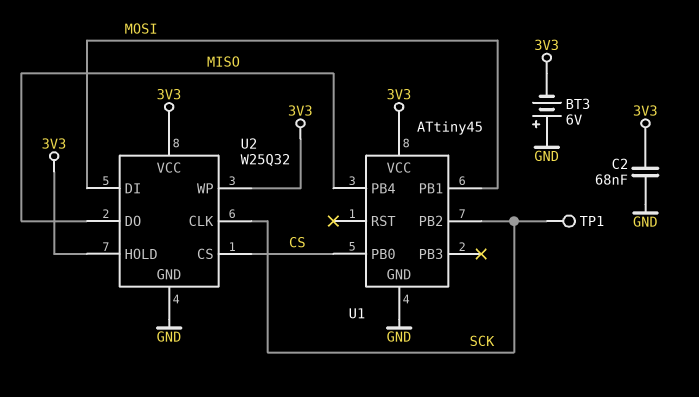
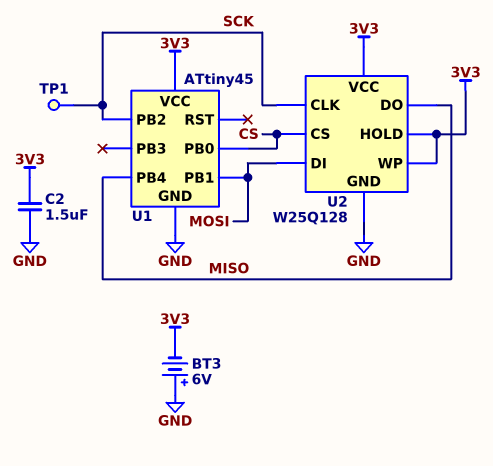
C2: 68nF (3V3, GND) -> 1.5uF (3V3, GND)
U2: W25Q32 -> W25Q128

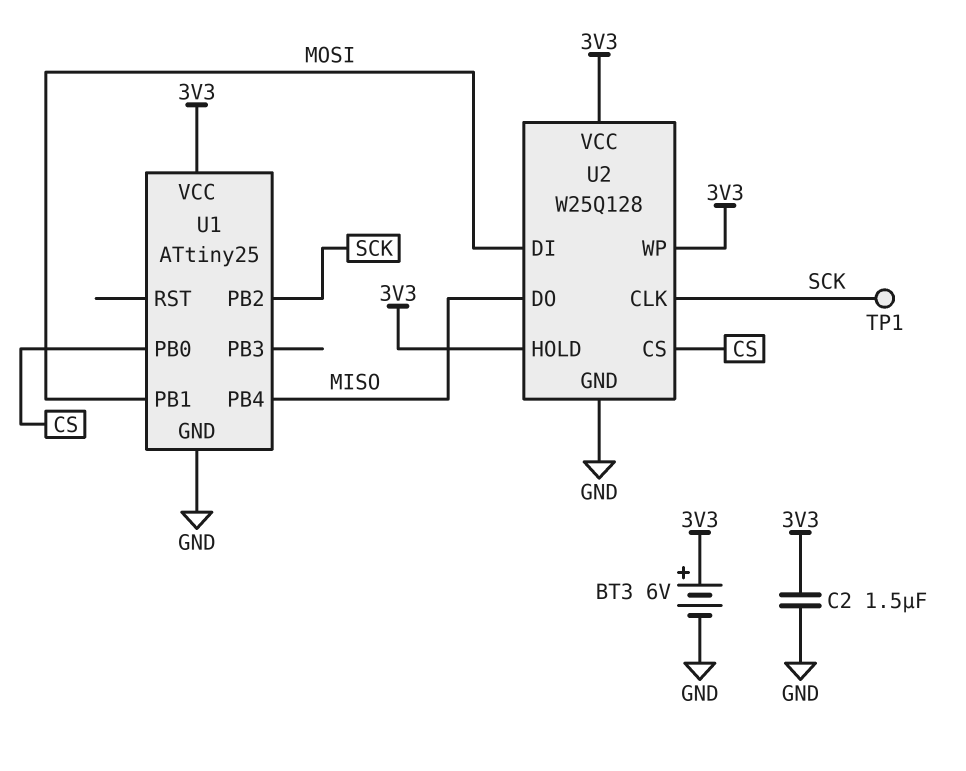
BT3: 6V (plus GND, minus 3V3) -> 6V (plus 3V3, minus GND)
U1: ATtiny45 -> ATtiny25

